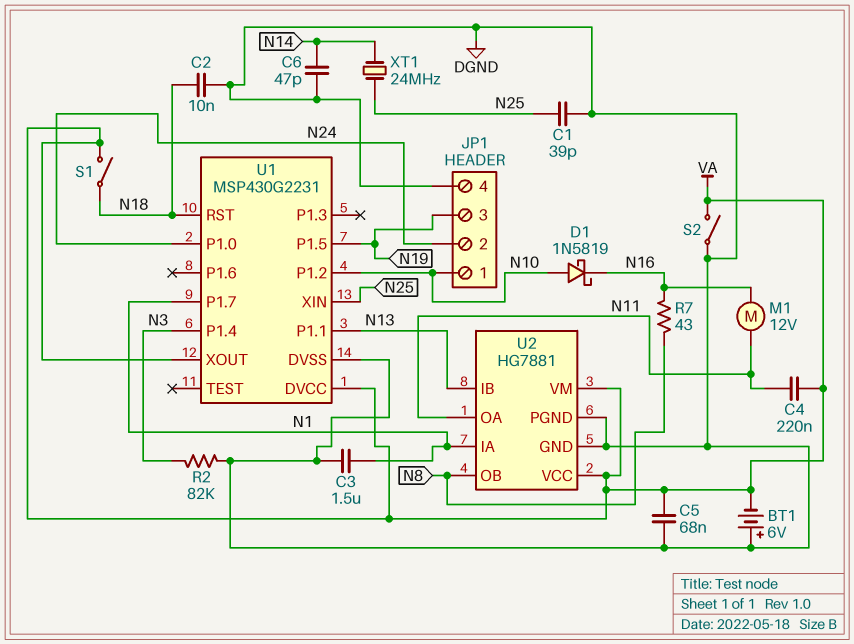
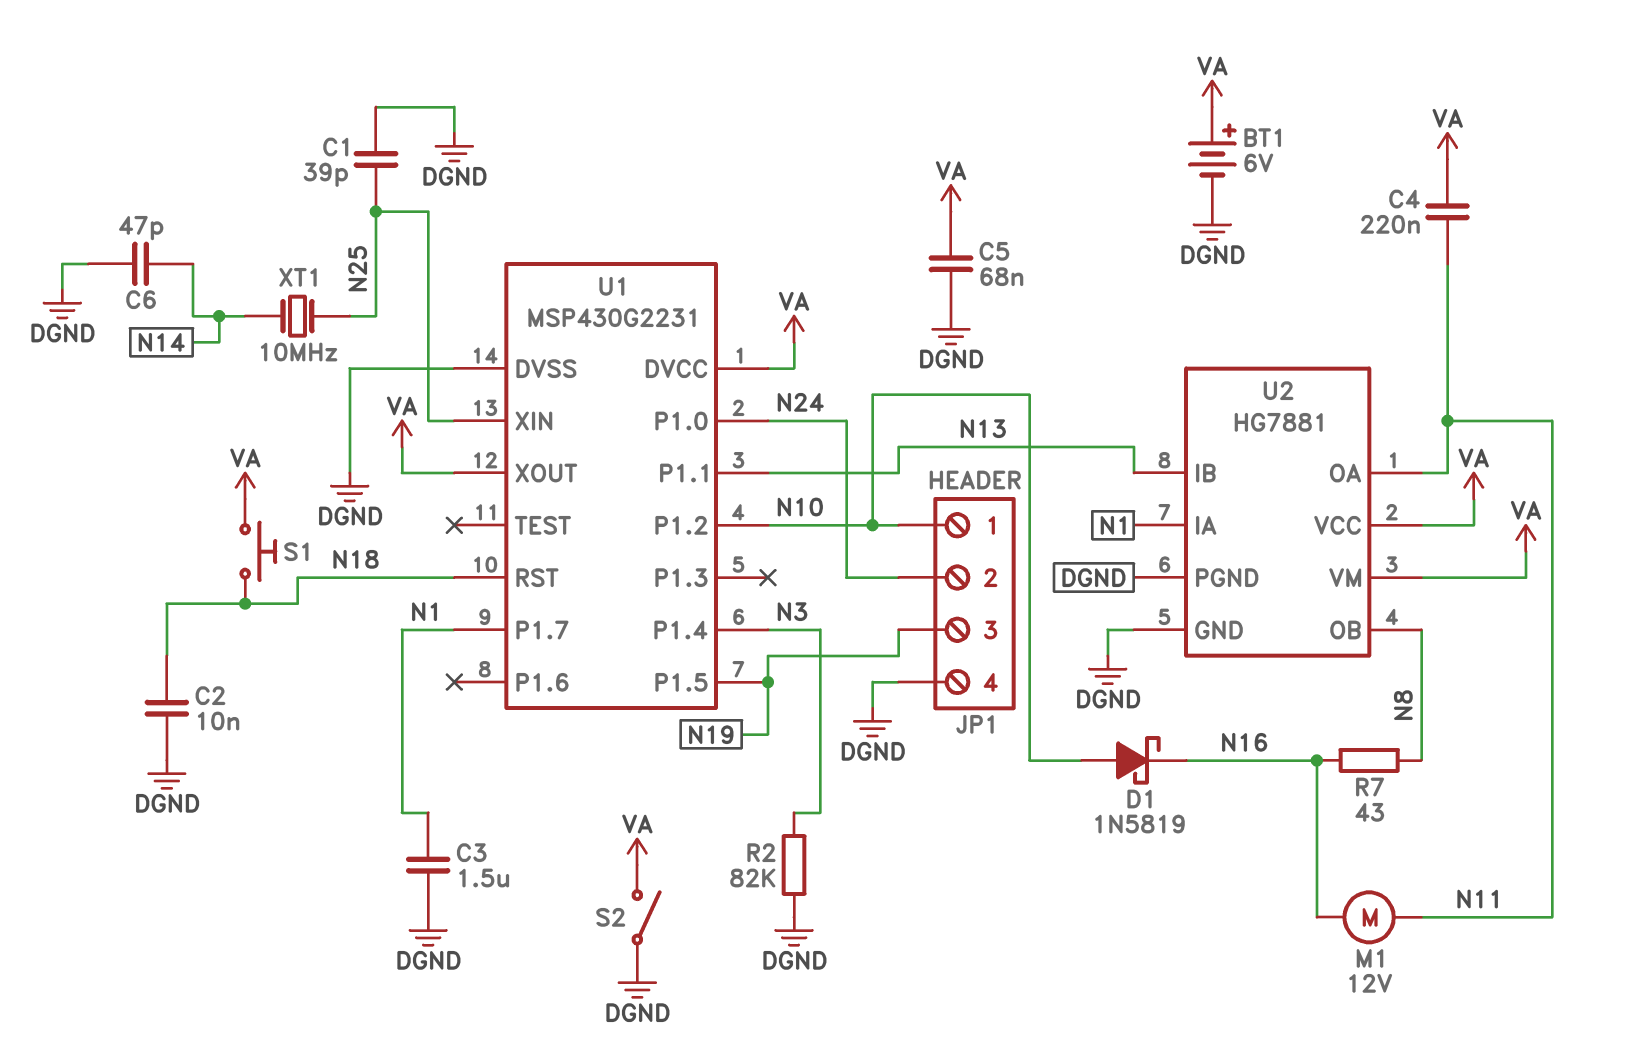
BT1: 6V (plus DGND, minus VA) -> 6V (plus VA, minus DGND)
S1: switch (N18, VA) -> button (N18, VA)
XT1: 24MHz (N14, N25) -> 10MHz (N14, N25)

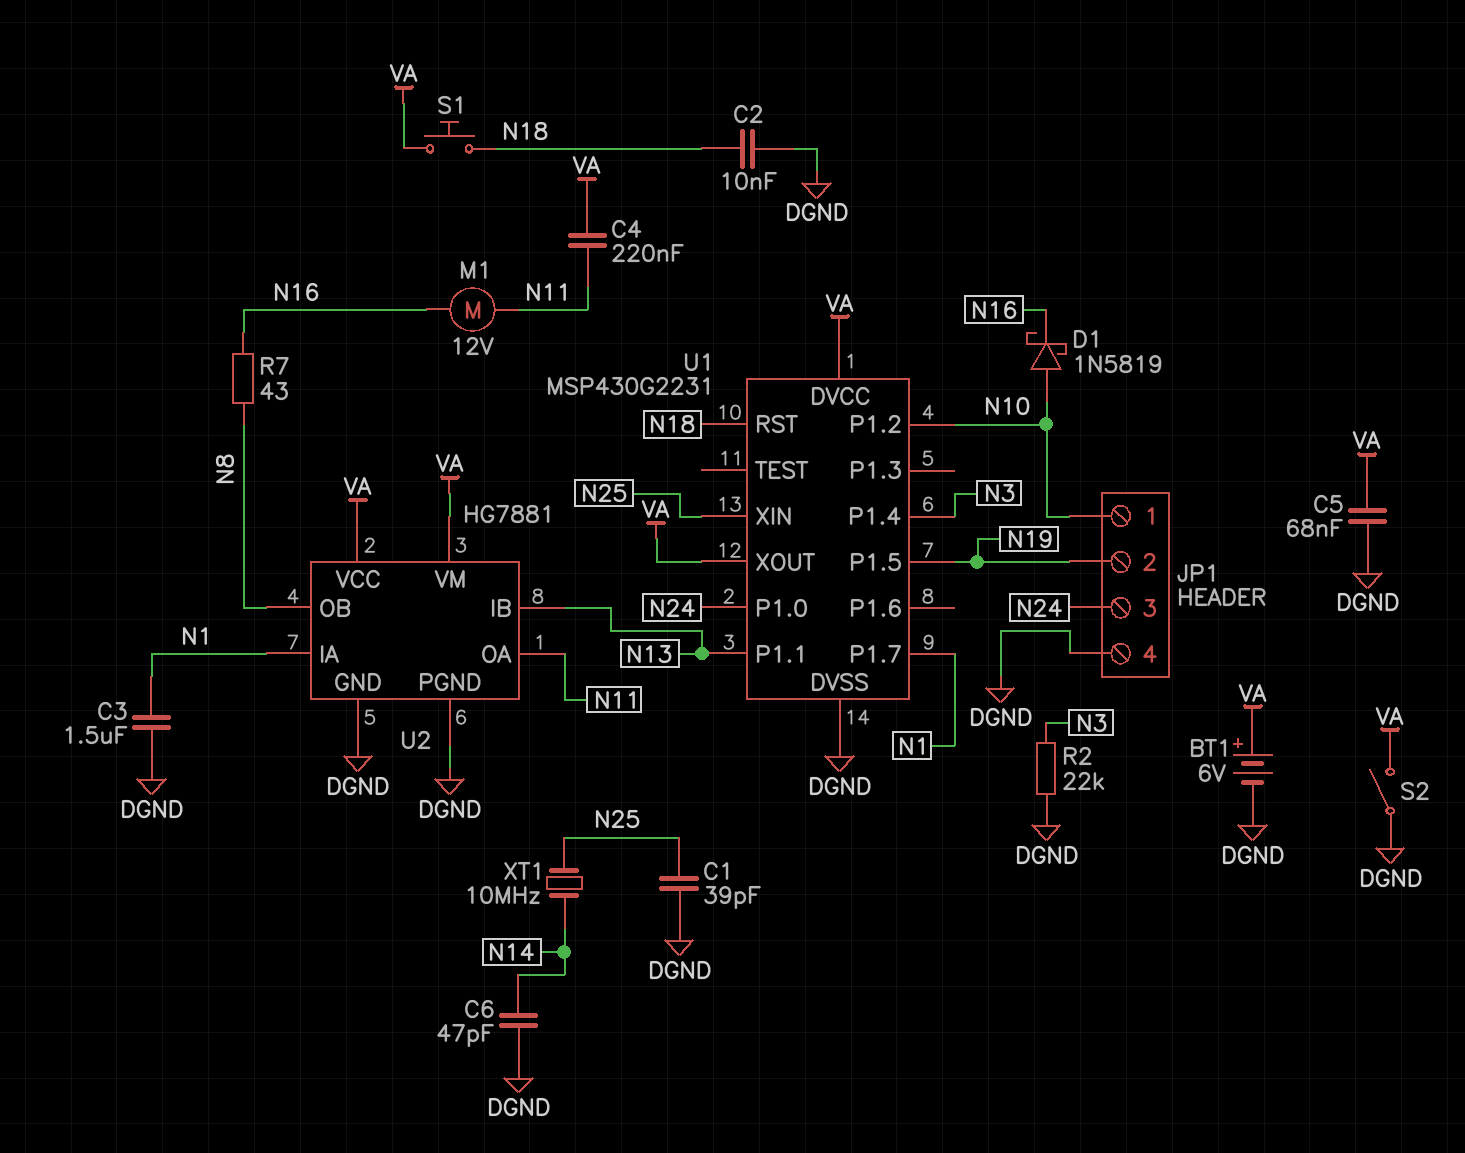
JP1 pin 2: N24 -> N19
JP1 pin 3: N19 -> N24
R2: 82k (DGND, N3) -> 22k (DGND, N3)

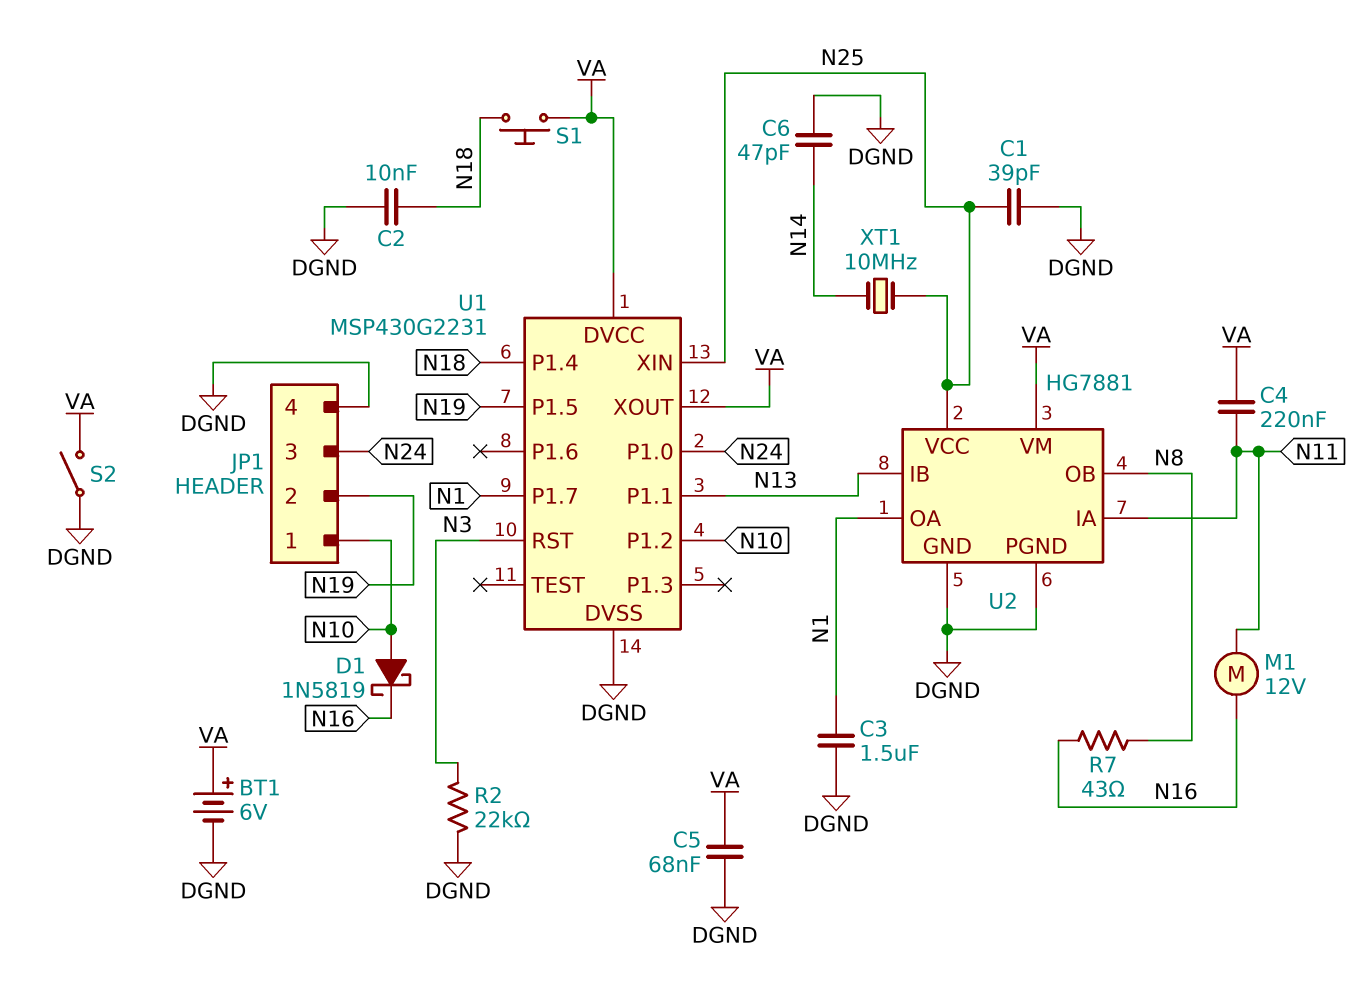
U1 pin P1.4: N3 -> N18
U1 pin RST: N18 -> N3
U2 pin IA: N1 -> N11
U2 pin OA: N11 -> N1
U2 pin VCC: VA -> N25

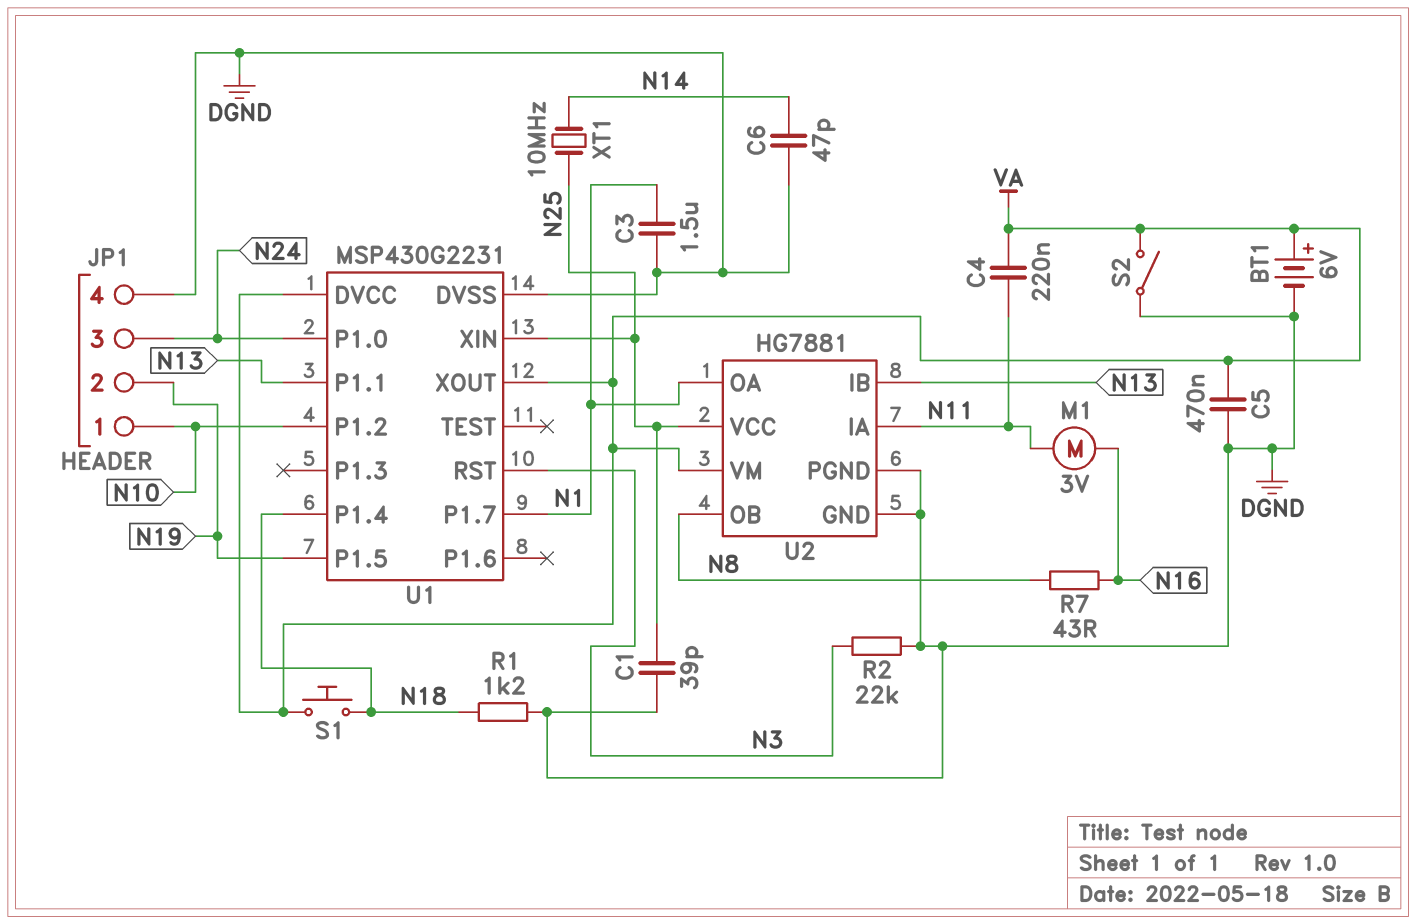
C2: 10nF (DGND, N18) -> none
C5: 68nF (DGND, VA) -> 470nF (DGND, VA)
D1: schottky 1N5819 (A N10, K N16) -> none
M1: motor 12V (N11, N16) -> motor 3V (N11, N16)
R1: none -> 1.2k (DGND, N18)

